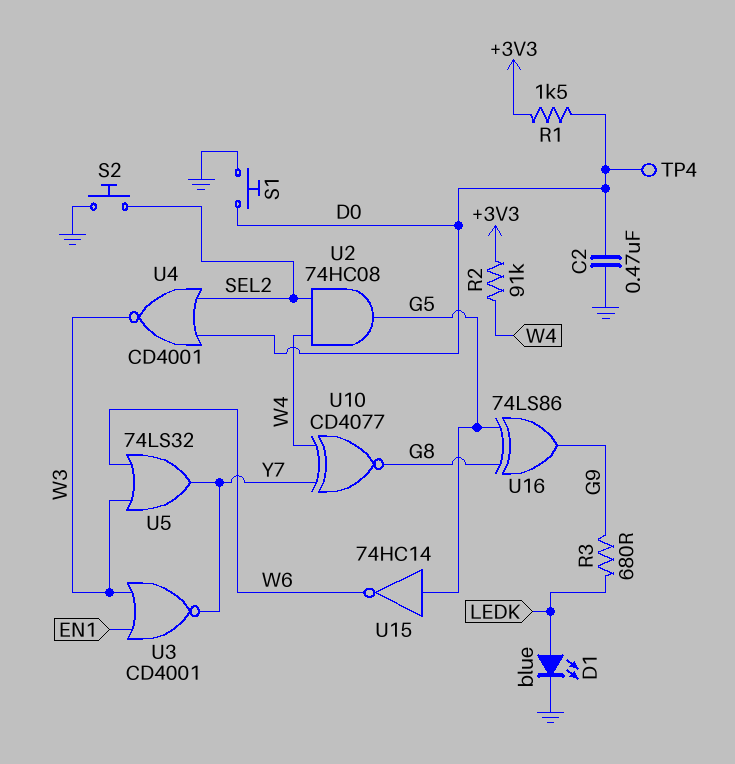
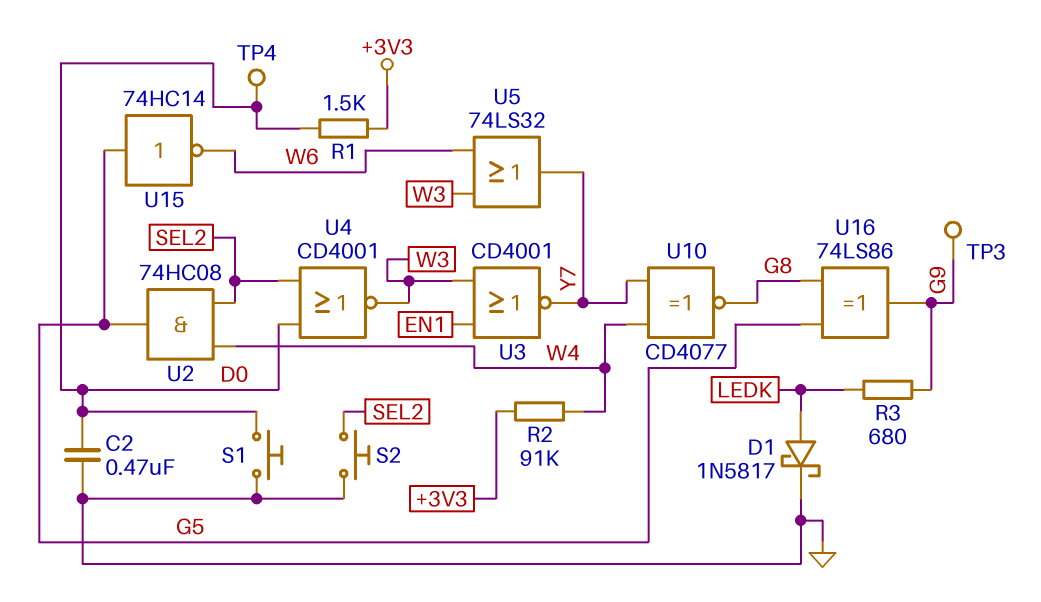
D1: LED blue (A LEDK, K GND) -> schottky 1N5817 (A LEDK, K GND)
TP3: none -> test point (G9)

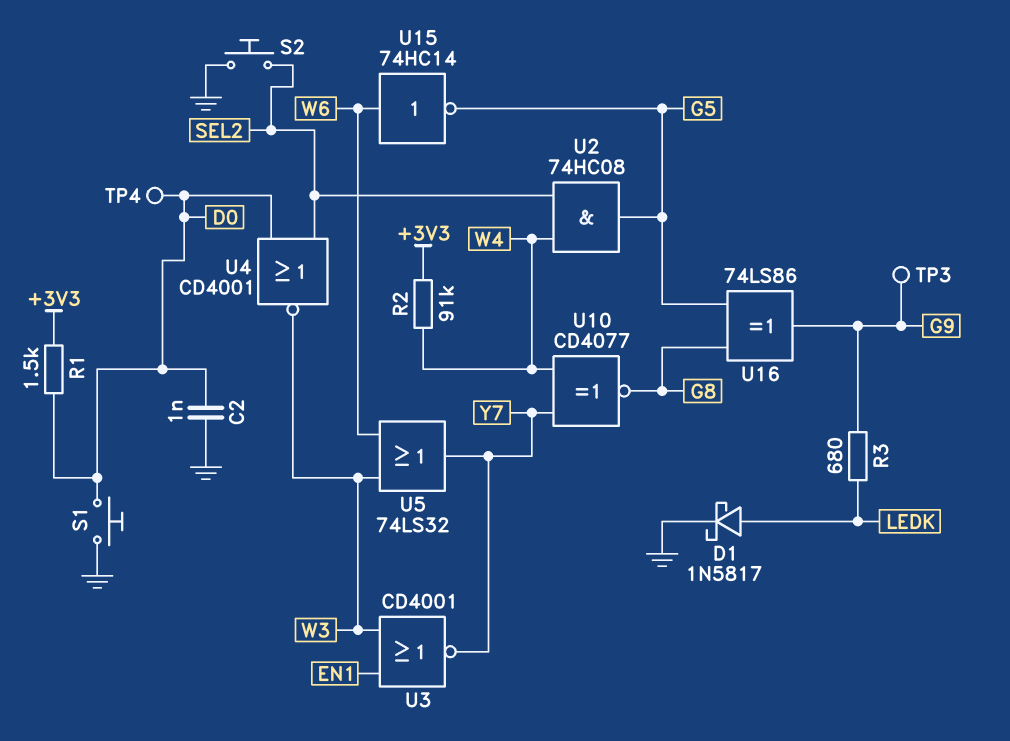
C2: 470nF (D0, GND) -> 1nF (D0, GND)
U15: NOT 74HC14 (in G5, out W6) -> NOT 74HC14 (in W6, out G5)

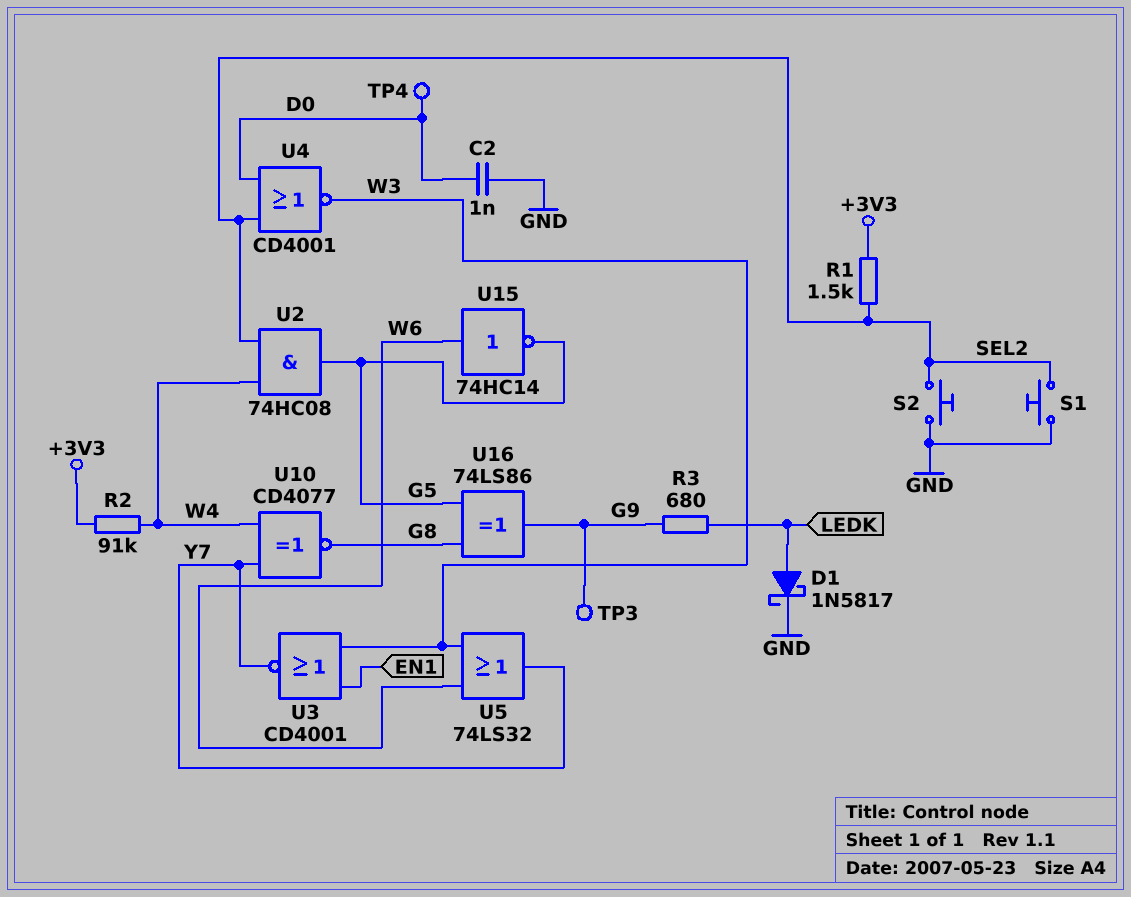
R1: 1.5k (+3V3, D0) -> 1.5k (+3V3, SEL2)
S1: button (D0, GND) -> button (GND, SEL2)

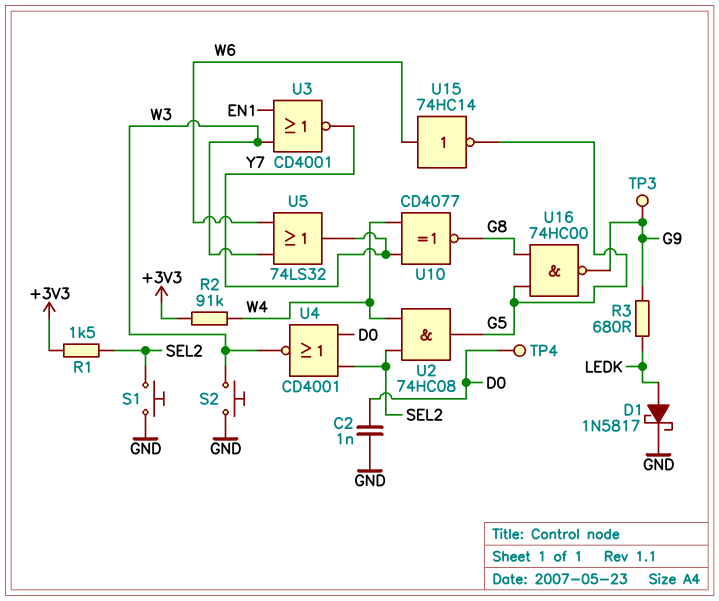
S2: button (GND, SEL2) -> button (GND, W3)
U16: XOR 74LS86 (in G5, in G8, out G9) -> NAND 74HC00 (in G5, in G8, out G9)

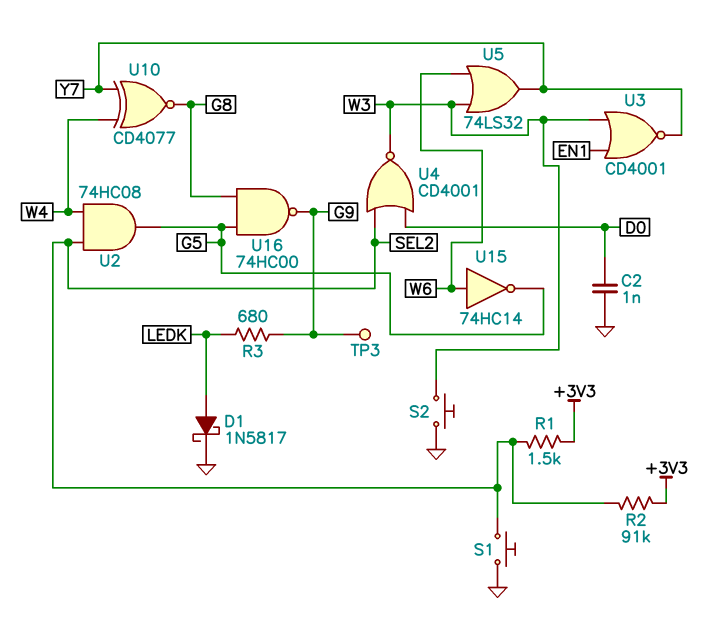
R2: 91k (+3V3, W4) -> 91k (+3V3, SEL2)
TP4: test point (D0) -> none

